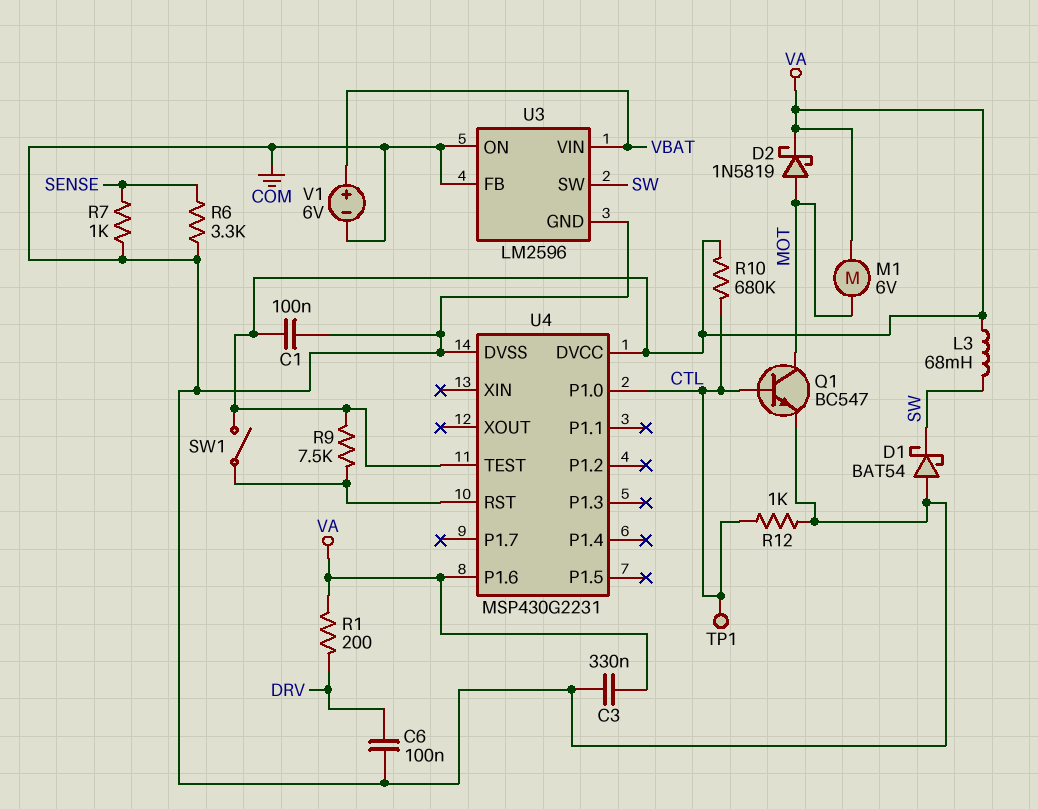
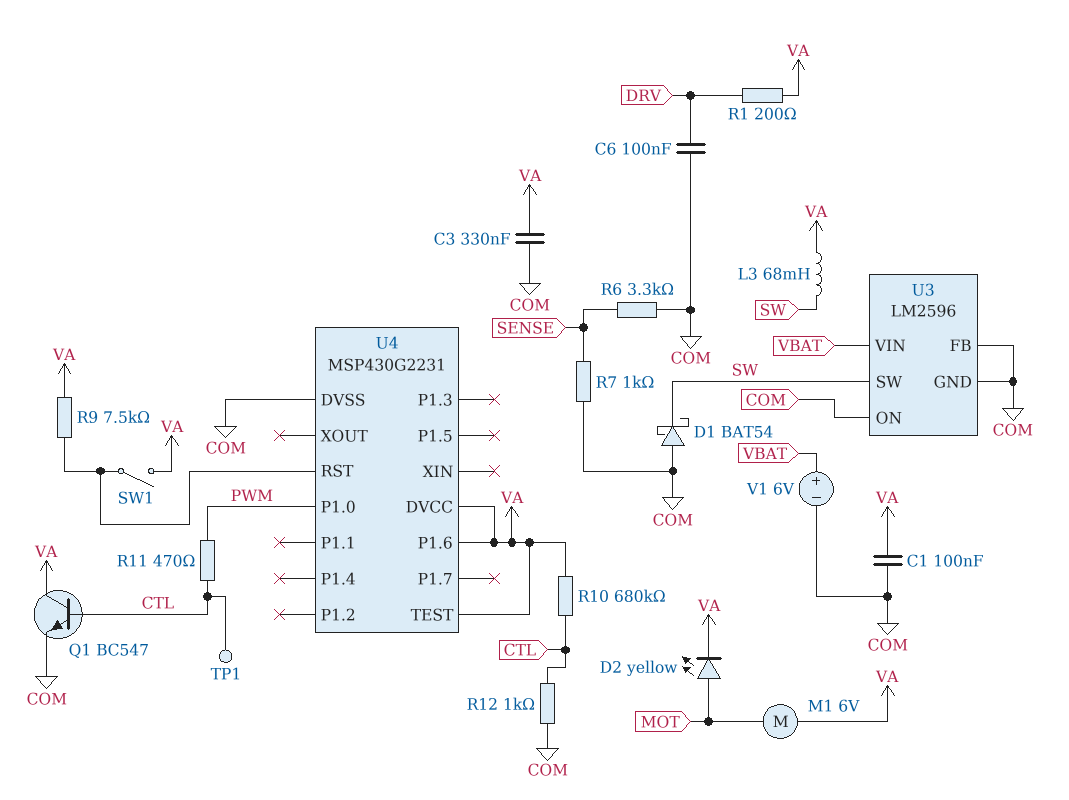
D2: schottky 1N5819 (A MOT, K VA) -> LED yellow (A MOT, K VA)
Q1: NPN BC547 (B CTL, C MOT, E COM) -> NPN BC547 (B CTL, C VA, E COM)
R11: none -> 470 (CTL, PWM)
U4 pin P1.0: CTL -> PWM

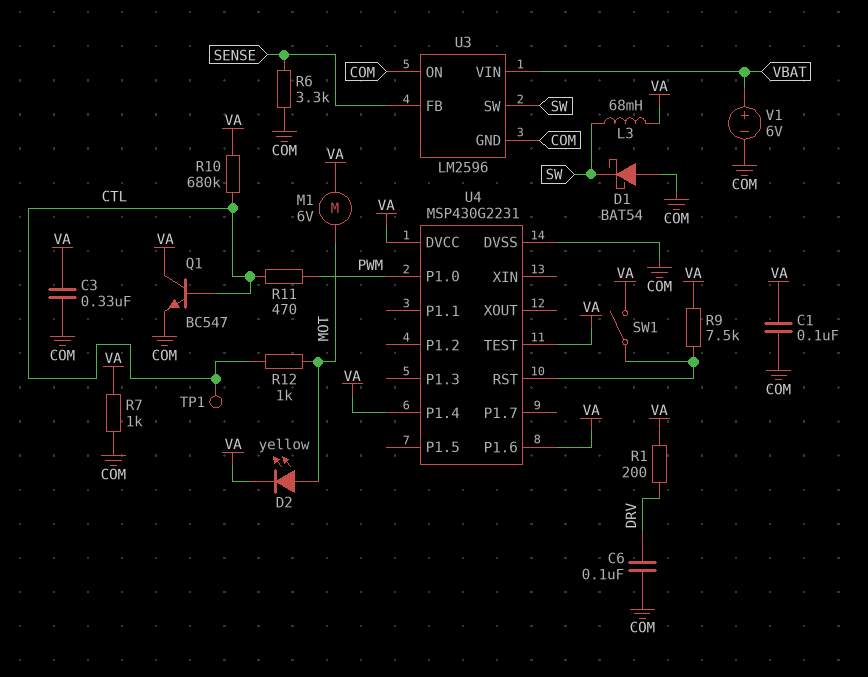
R7: 1k (COM, SENSE) -> 1k (COM, VA)
R12: 1k (COM, CTL) -> 1k (CTL, MOT)
U3 pin FB: COM -> SENSE
U4 pin P1.4: none -> VA

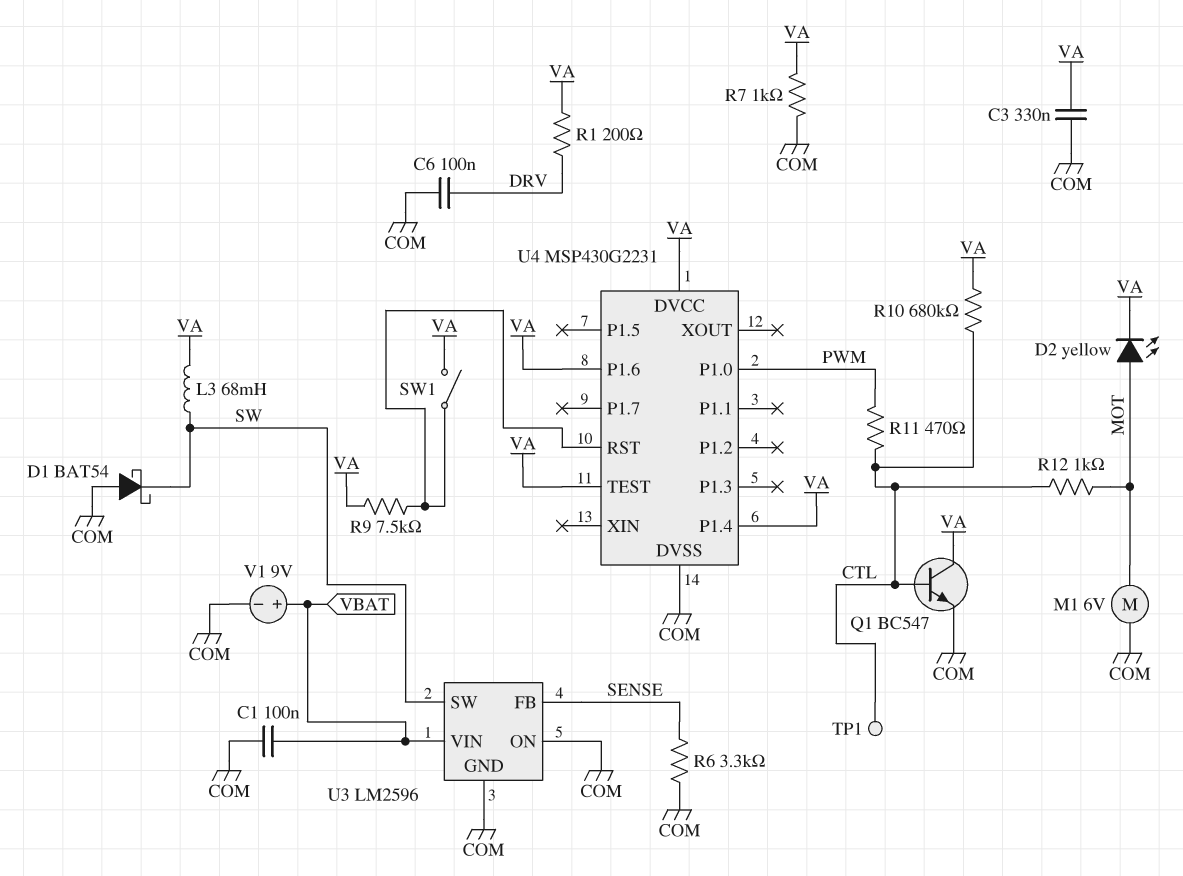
C1: 100nF (COM, VA) -> 100nF (COM, VBAT)
M1: motor 6V (MOT, VA) -> motor 6V (COM, MOT)
V1: 6V (plus VBAT, minus COM) -> 9V (plus VBAT, minus COM)

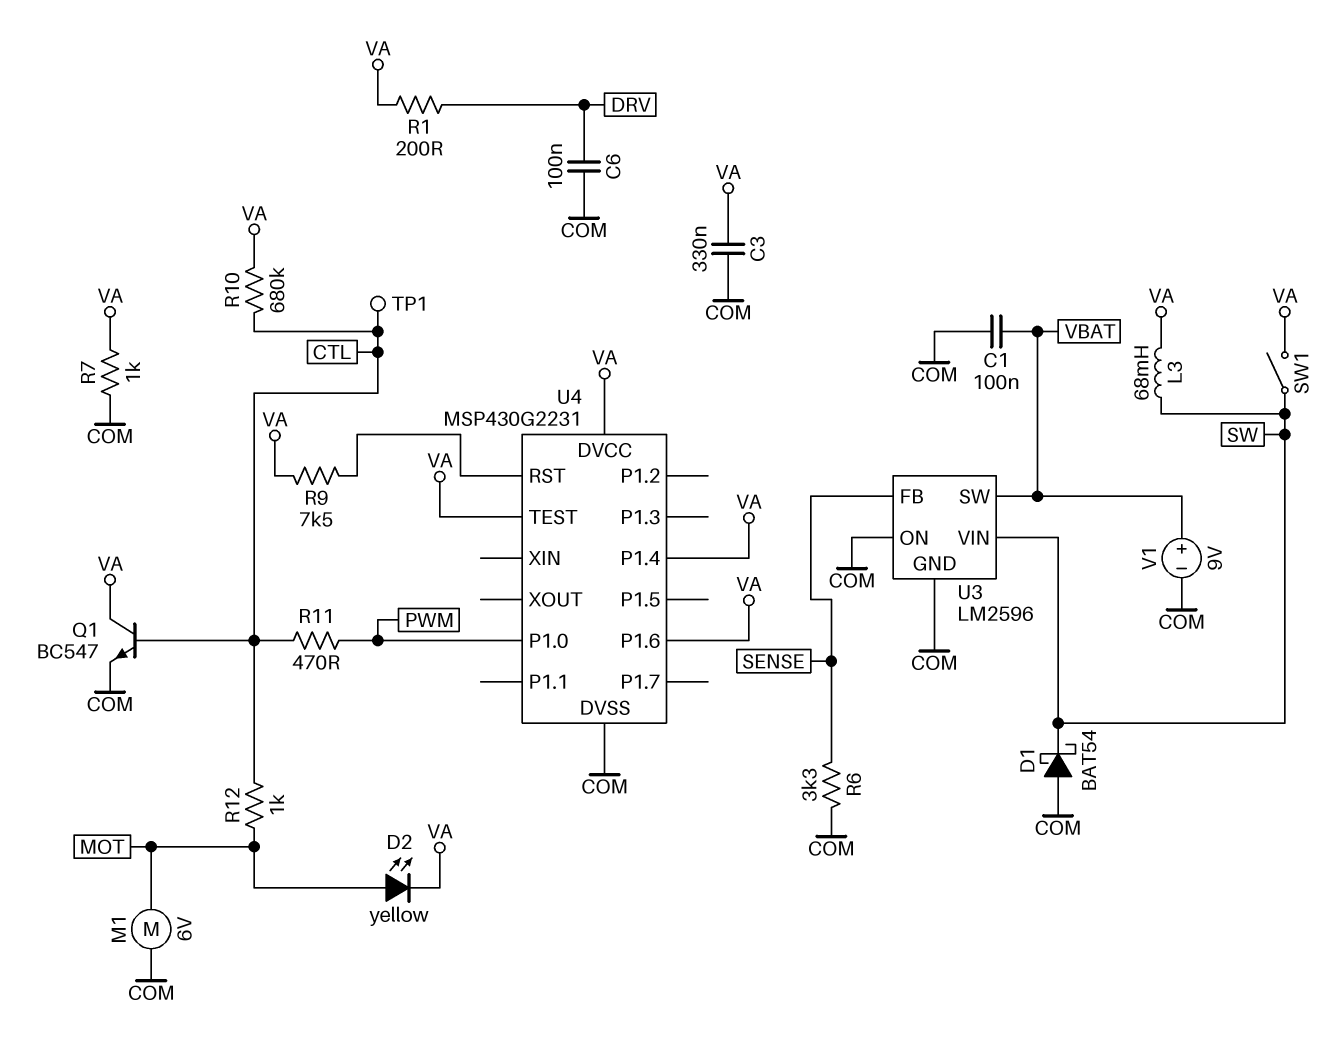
SW1: switch (U4/RST, VA) -> switch (SW, VA)
U3 pin SW: SW -> VBAT
U3 pin VIN: VBAT -> SW

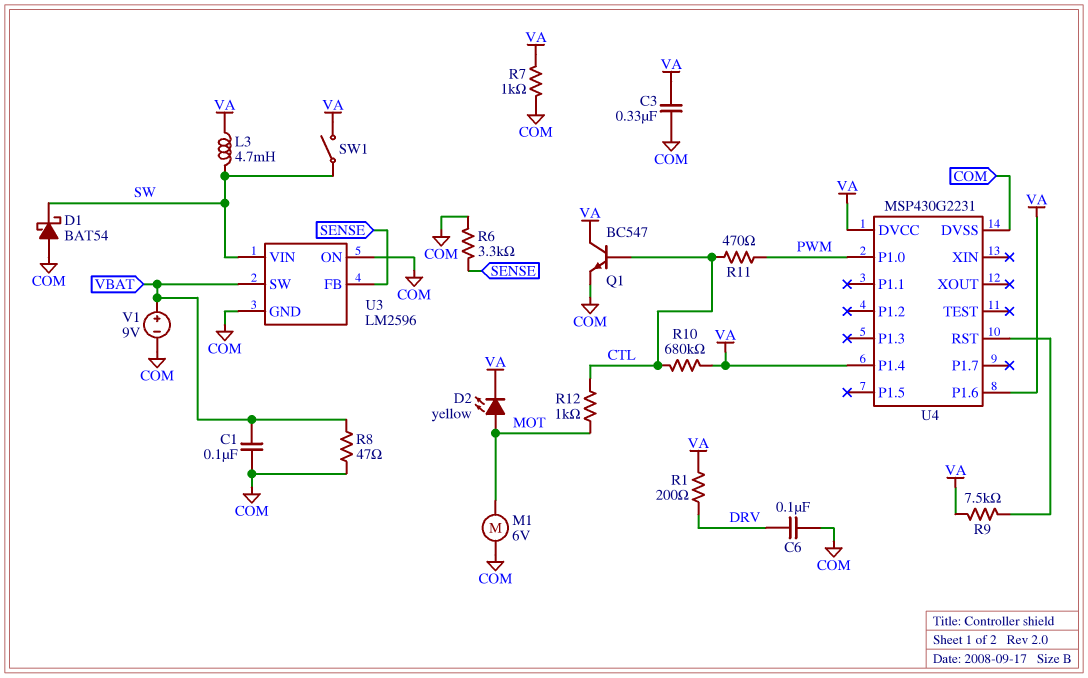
L3: 68mH (SW, VA) -> 4.7mH (SW, VA)
R8: none -> 47 (COM, VBAT)
TP1: test point (CTL) -> none
U4 pin TEST: VA -> none

